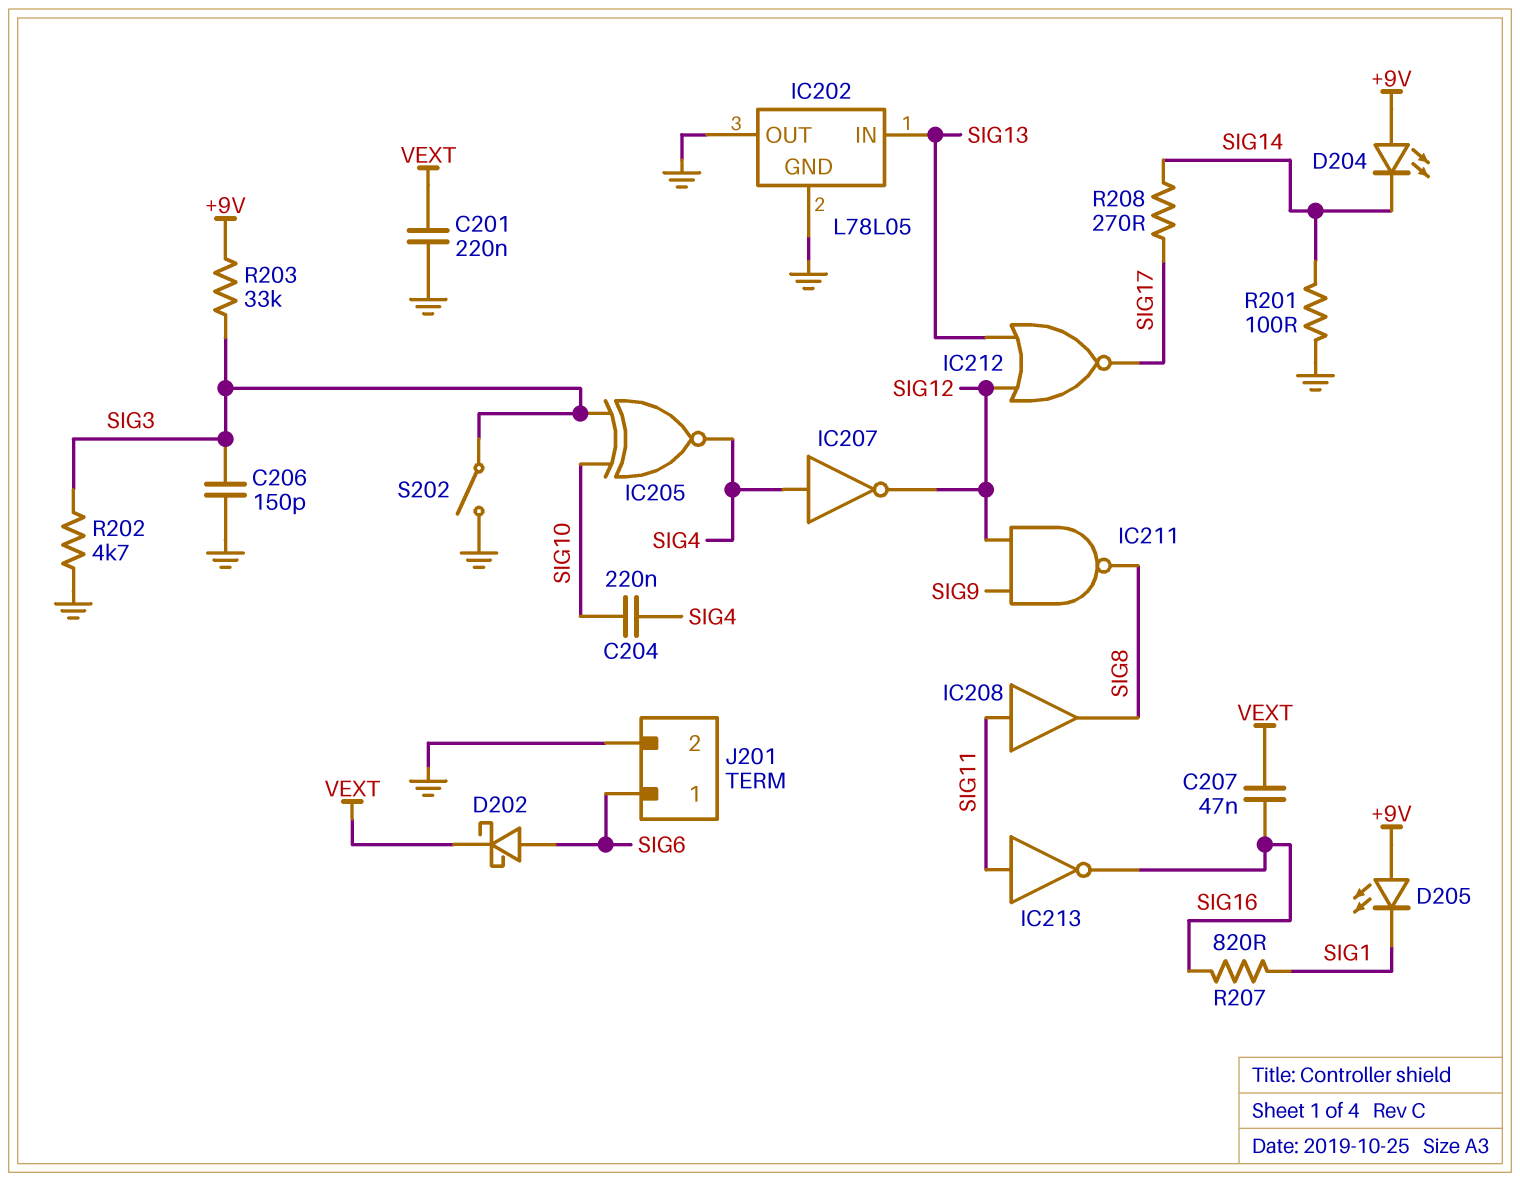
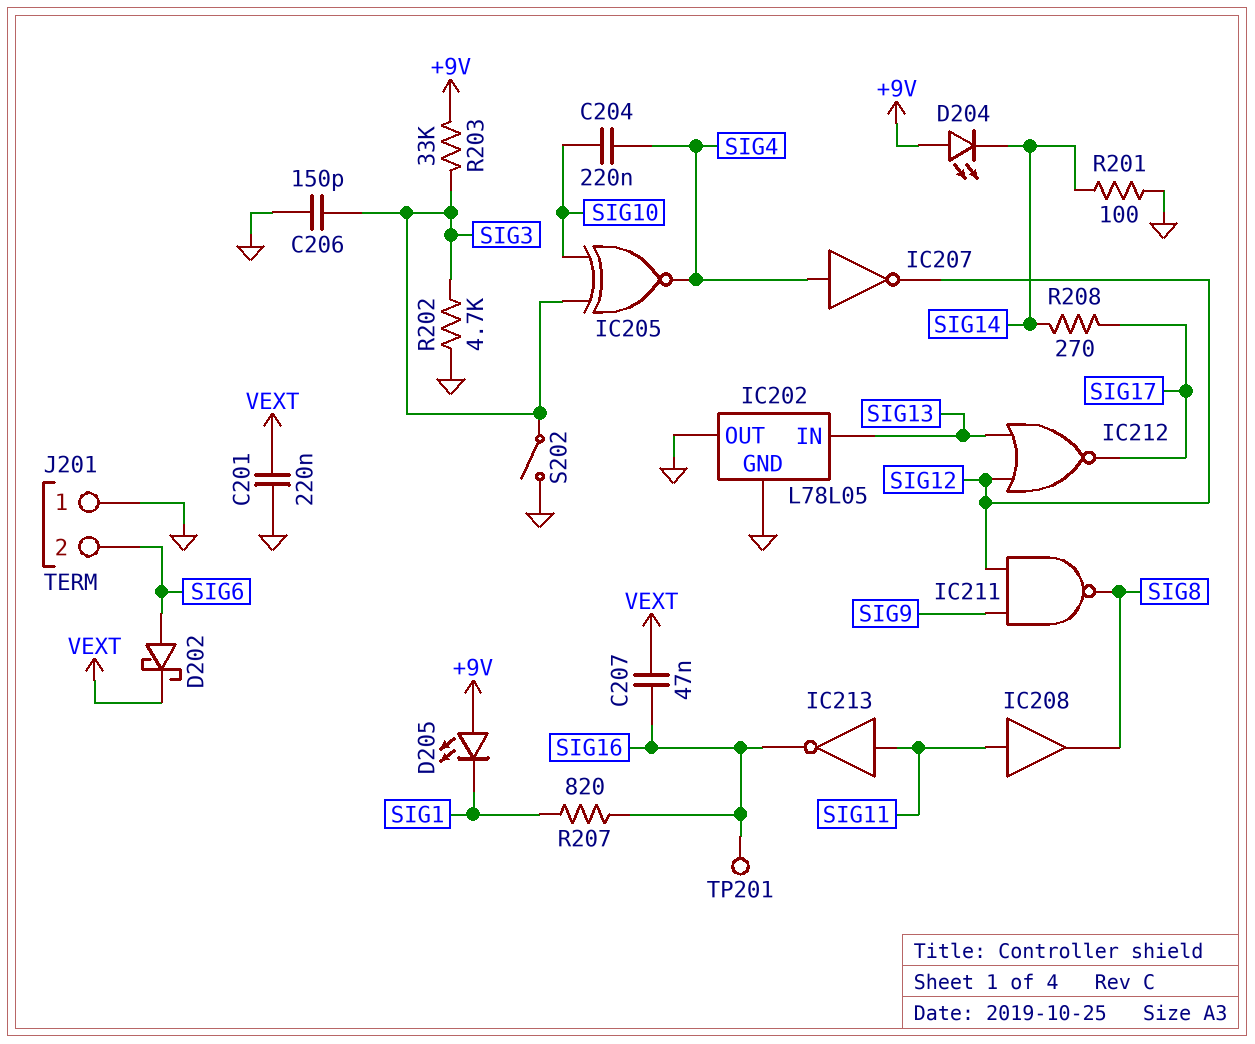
J201 pin 1: SIG6 -> GND
J201 pin 2: GND -> SIG6
TP201: none -> test point (SIG16)

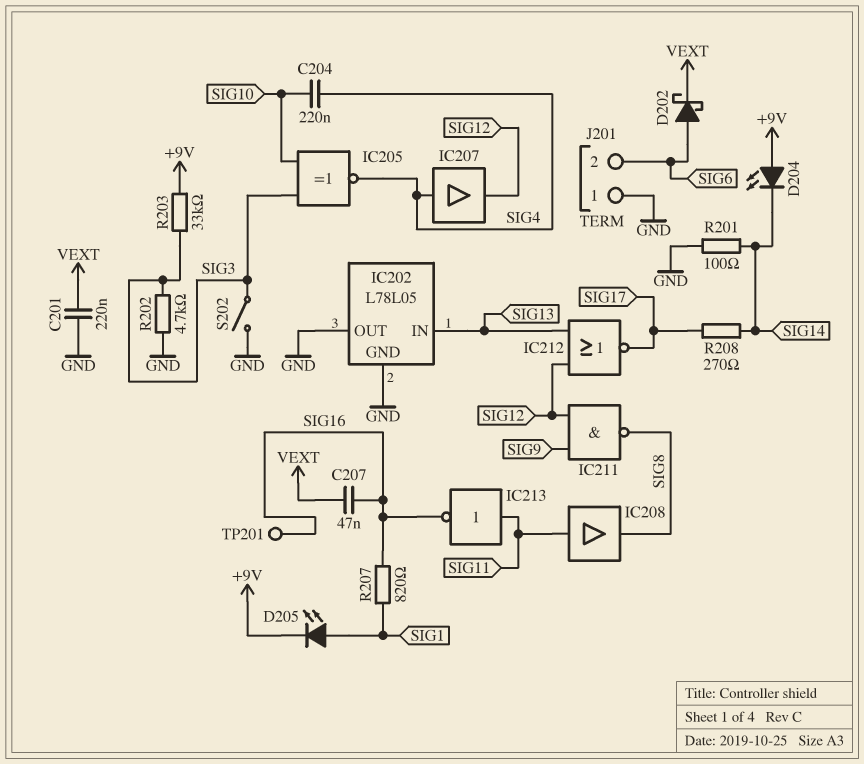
C206: 150pF (GND, SIG3) -> none
D205: LED (A +9V, K SIG1) -> LED (A SIG1, K +9V)
IC207: NOT (in SIG4, out SIG12) -> buffer (in SIG4, out SIG12)

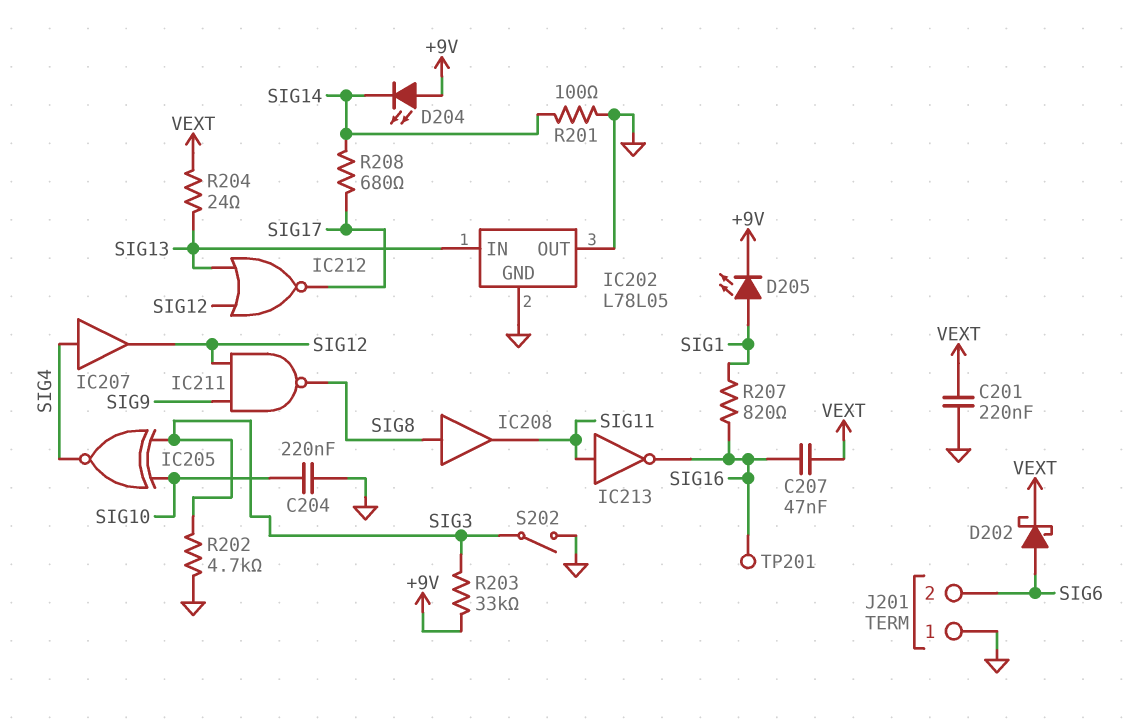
C204: 220nF (SIG4, SIG10) -> 220nF (GND, SIG10)
IC208: buffer (in SIG11, out SIG8) -> buffer (in SIG8, out SIG11)
R204: none -> 24 (SIG13, VEXT)
R208: 270 (SIG14, SIG17) -> 680 (SIG14, SIG17)

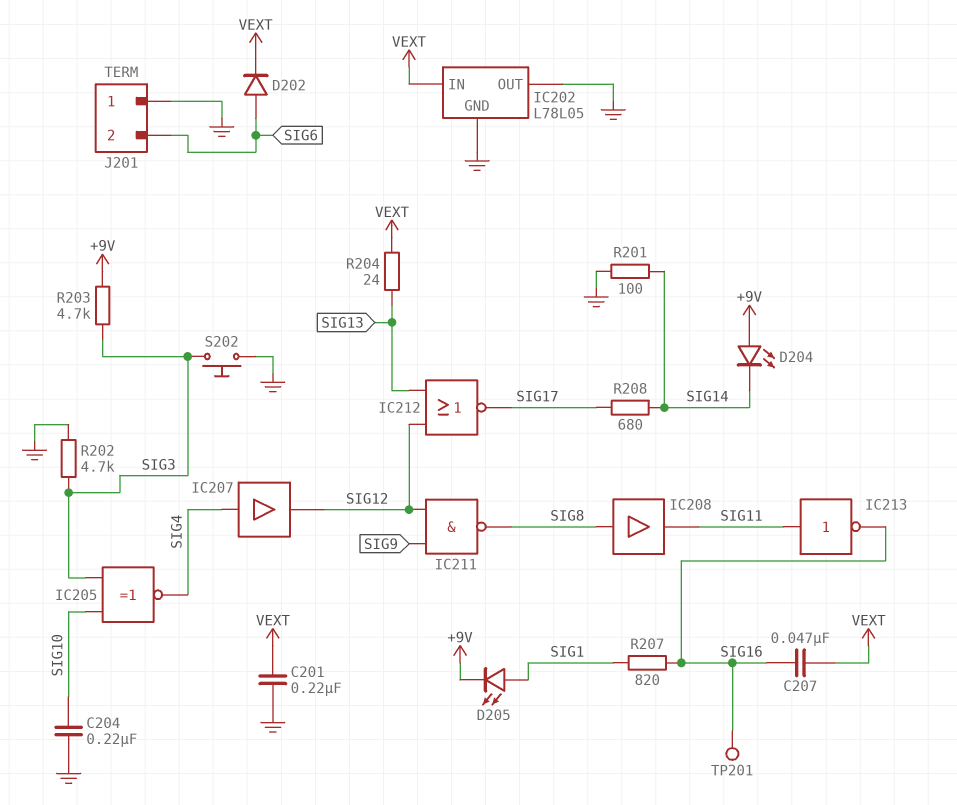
D202: schottky (A SIG6, K VEXT) -> diode (A SIG6, K VEXT)
IC202 pin IN: SIG13 -> VEXT
R203: 33k (+9V, SIG3) -> 4.7k (+9V, SIG3)
S202: switch (GND, SIG3) -> button (GND, SIG3)

